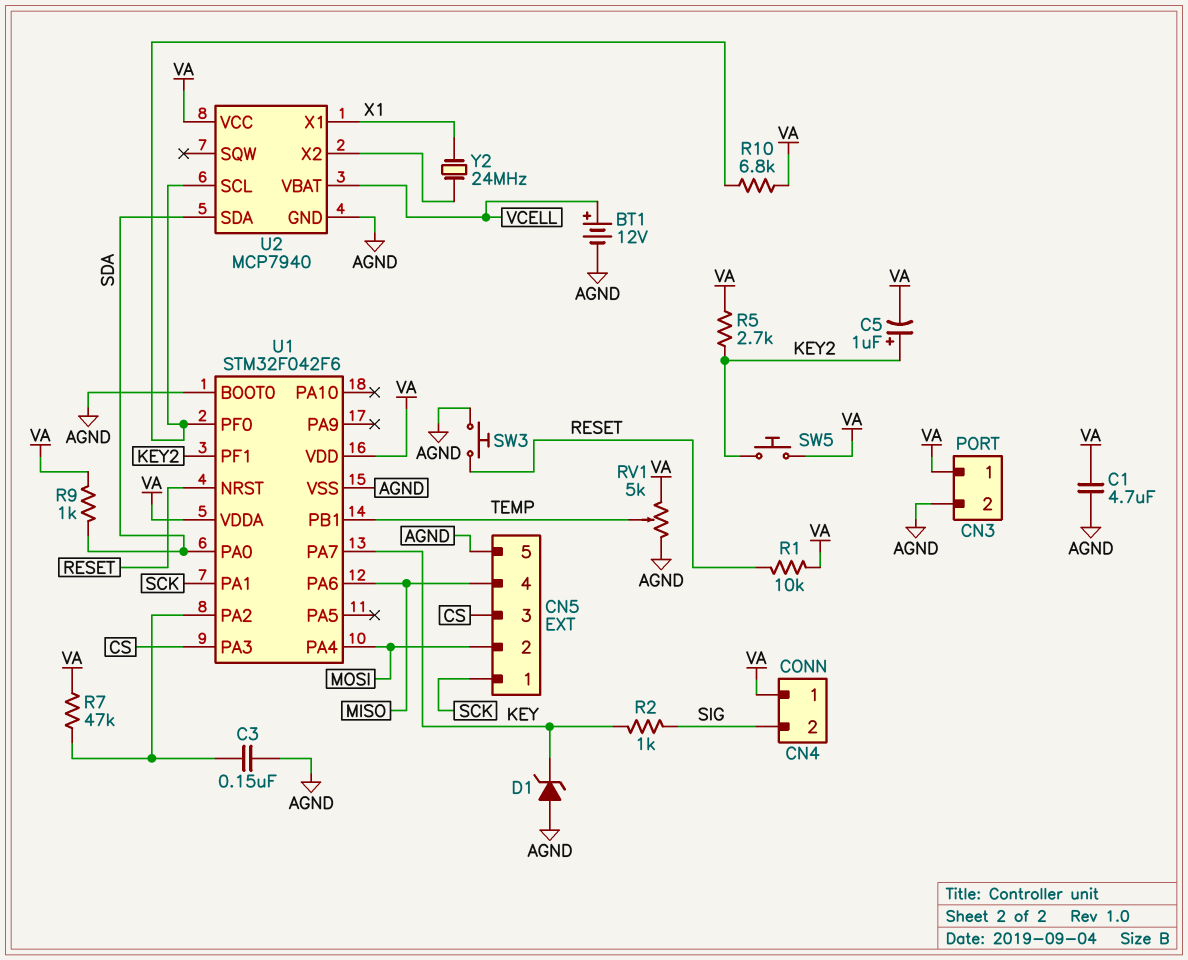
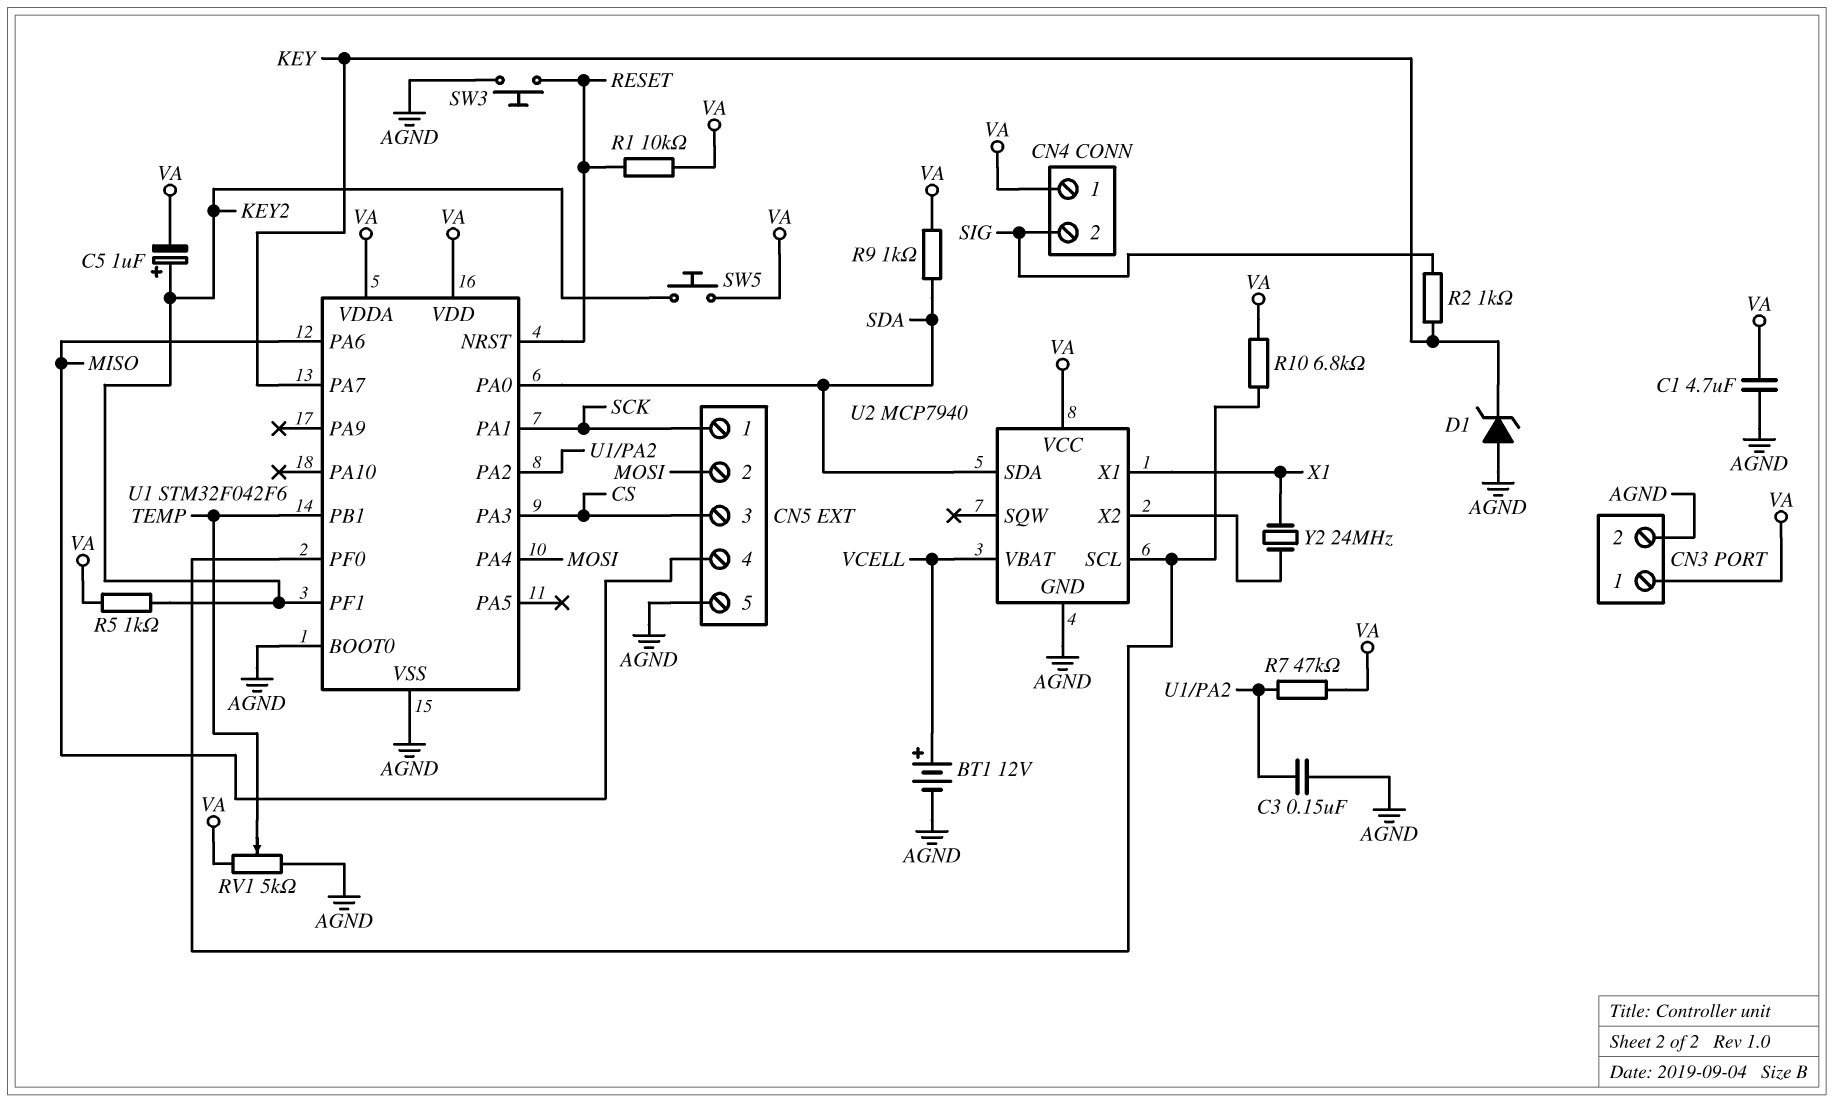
R5: 2.7k (KEY2, VA) -> 1k (KEY2, VA)

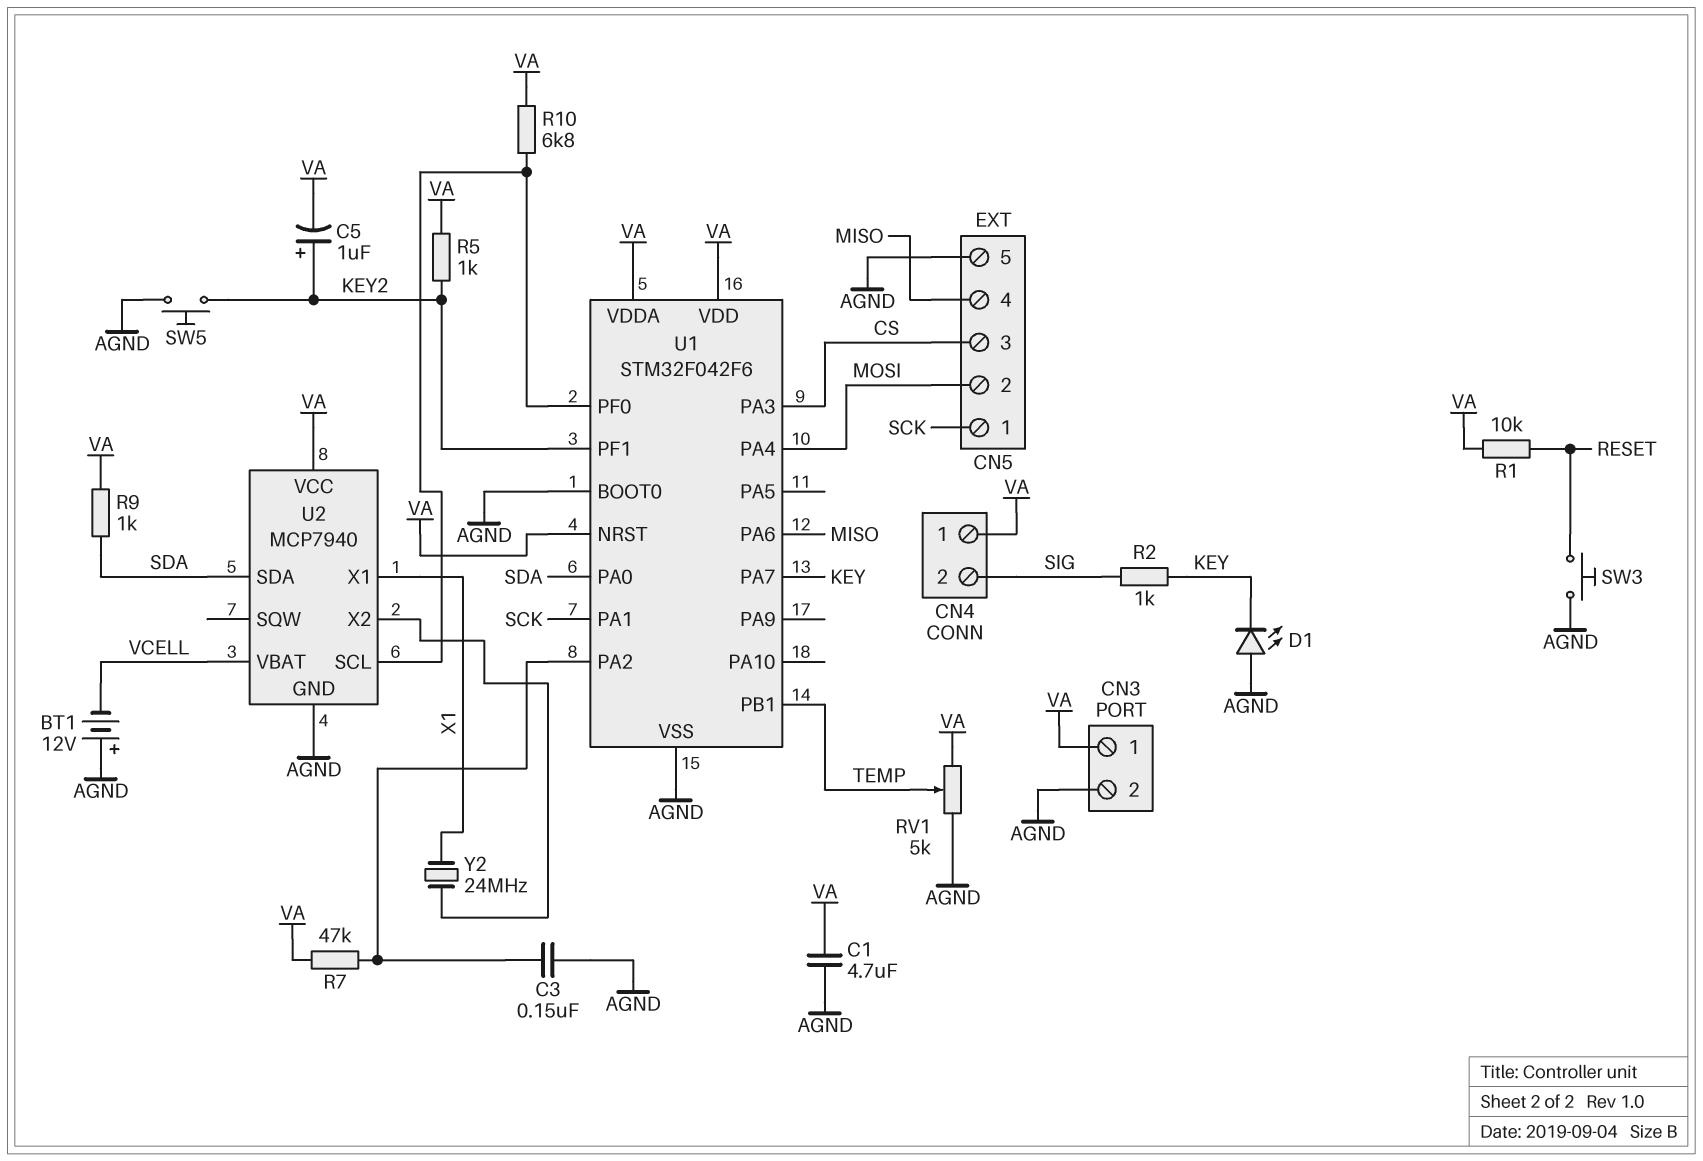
BT1: 12V (plus VCELL, minus AGND) -> 12V (plus AGND, minus VCELL)
D1: zener (A AGND, K KEY) -> LED (A AGND, K KEY)
SW5: button (KEY2, VA) -> button (AGND, KEY2)
U1 pin NRST: RESET -> VA

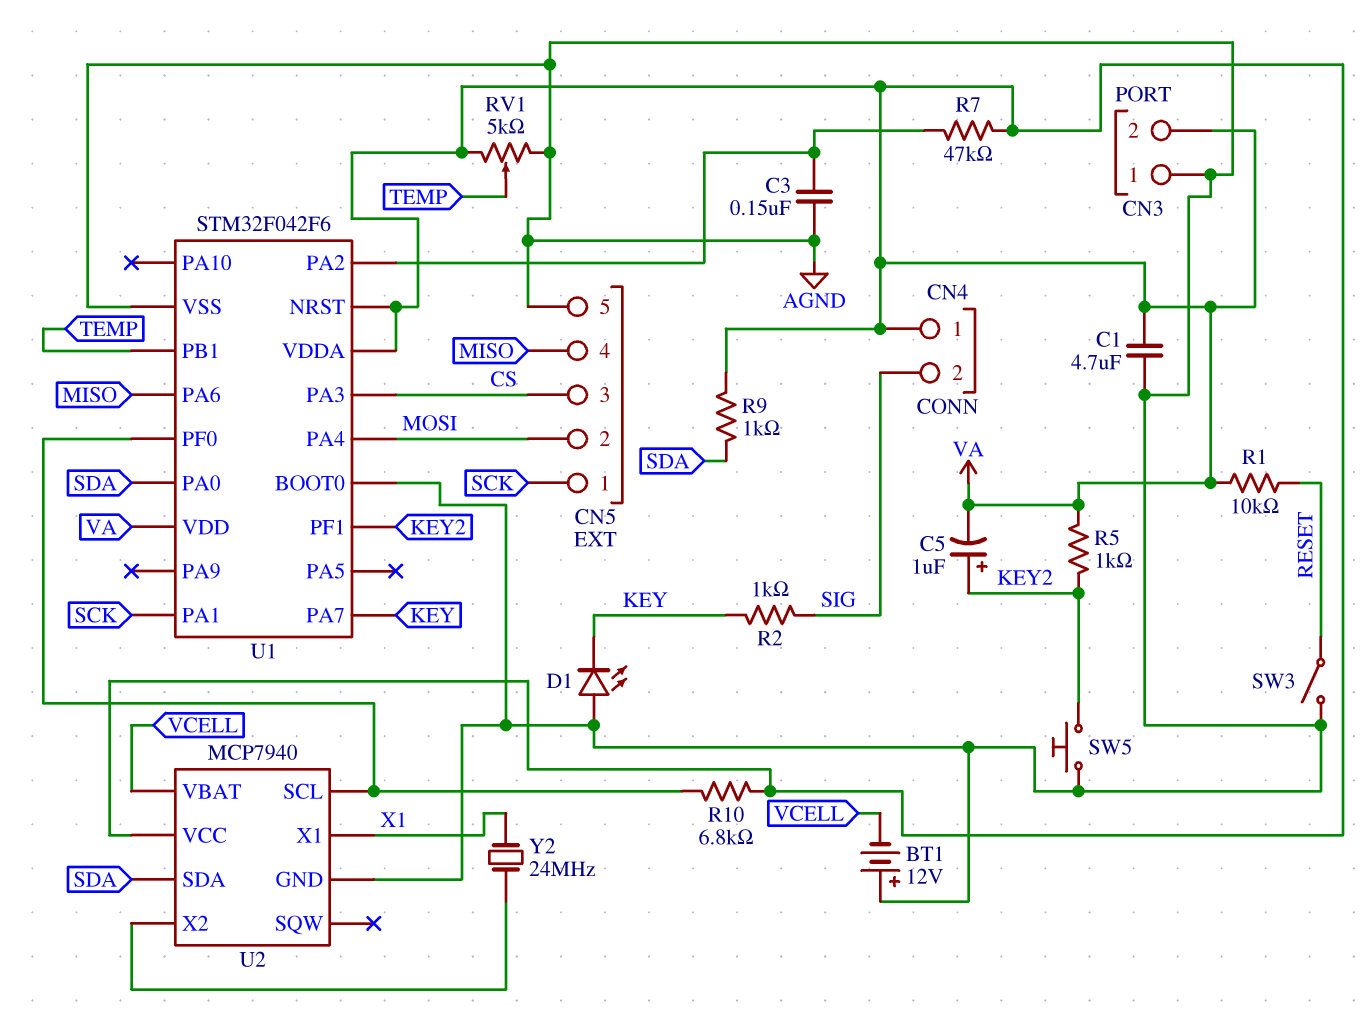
CN3 pin 1: VA -> AGND
CN3 pin 2: AGND -> VA
SW3: button (AGND, RESET) -> switch (AGND, RESET)

